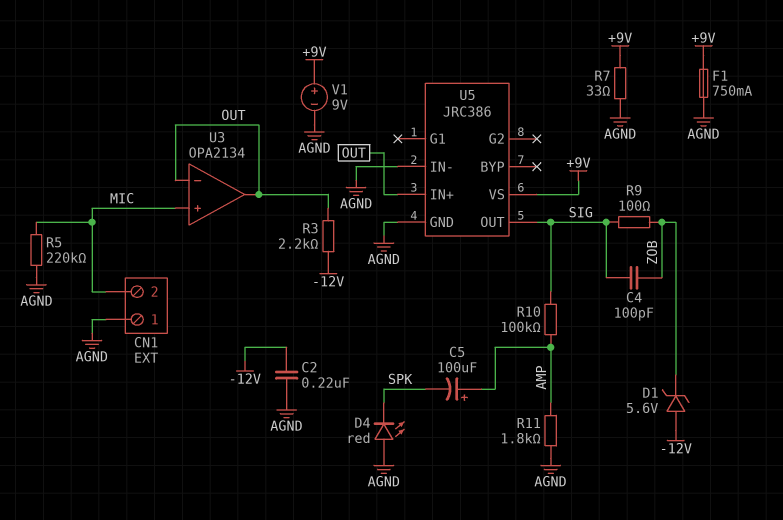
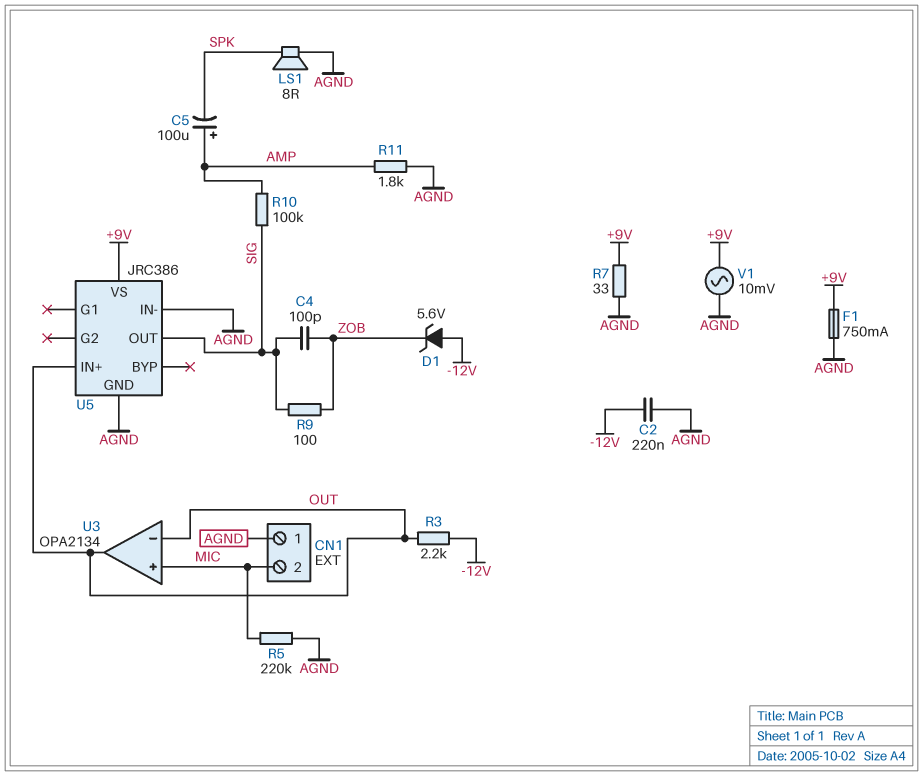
D4: LED red (A AGND, K SPK) -> none
LS1: none -> speaker 8R (AGND, SPK)
V1: 9V (plus +9V, minus AGND) -> AC 10mV (+9V, AGND)

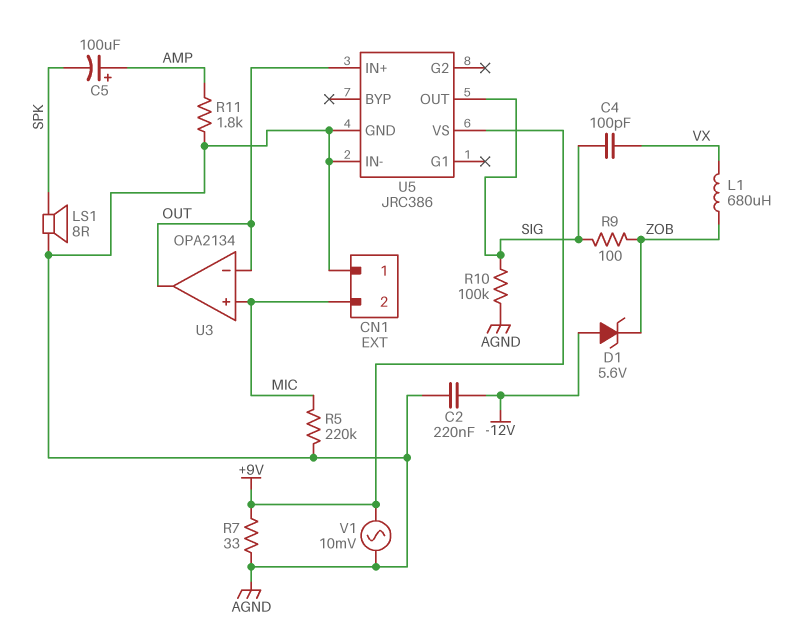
C4: 100pF (SIG, ZOB) -> 100pF (SIG, VX)
F1: 750mA (+9V, AGND) -> none
L1: none -> 680uH (VX, ZOB)
R3: 2.2k (-12V, OUT) -> none
R10: 100k (AMP, SIG) -> 100k (AGND, SIG)

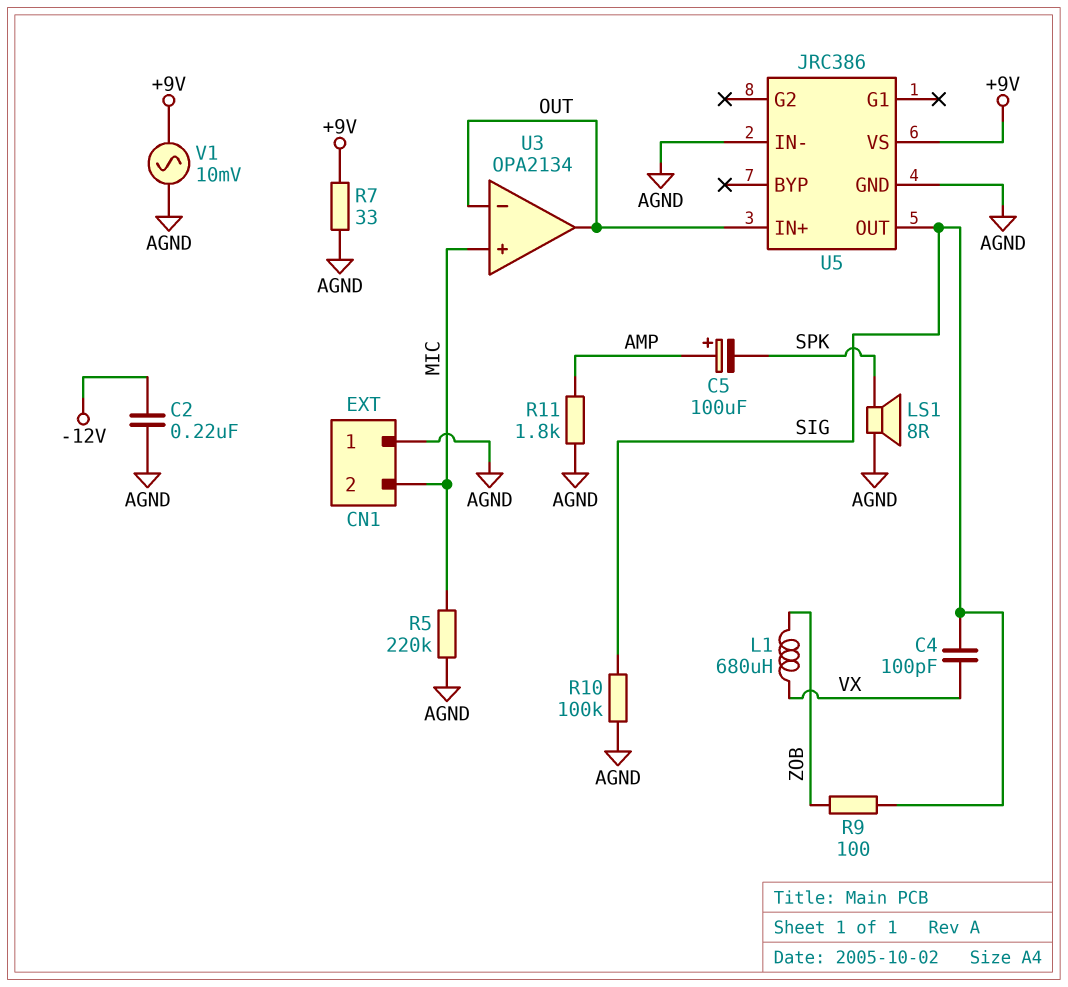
D1: zener 5.6V (A -12V, K ZOB) -> none

